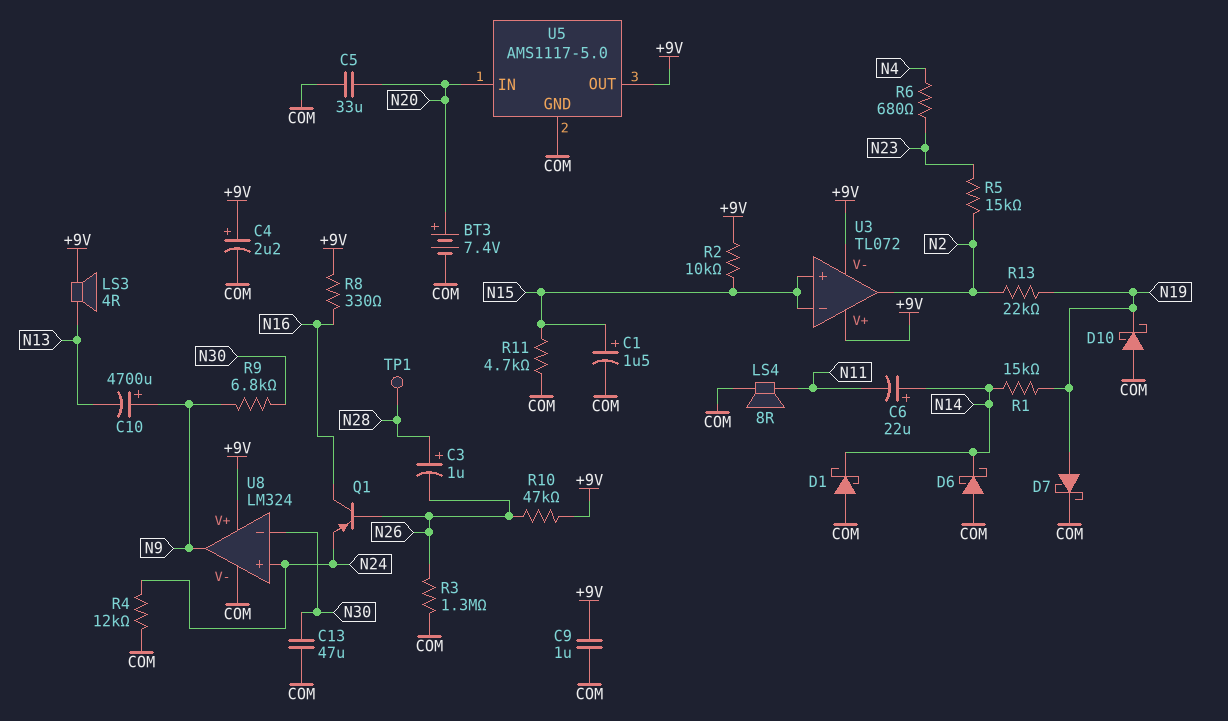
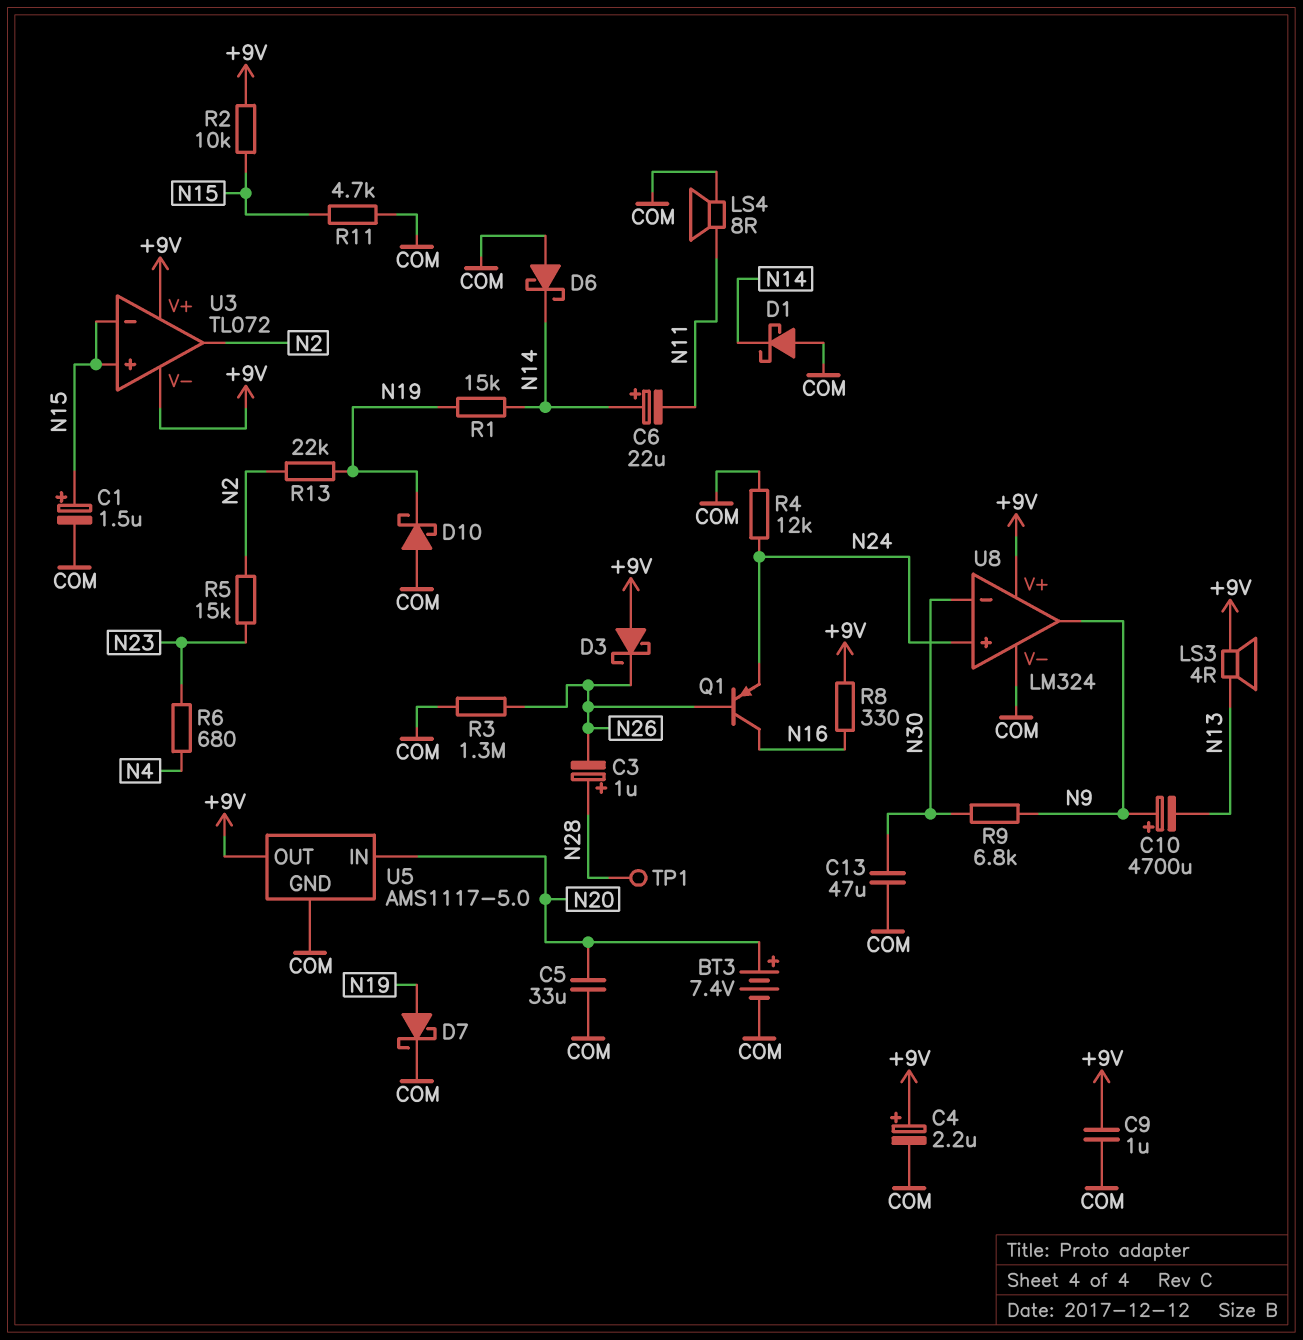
D3: none -> schottky (A +9V, K N26)
R10: 47k (+9V, N26) -> none

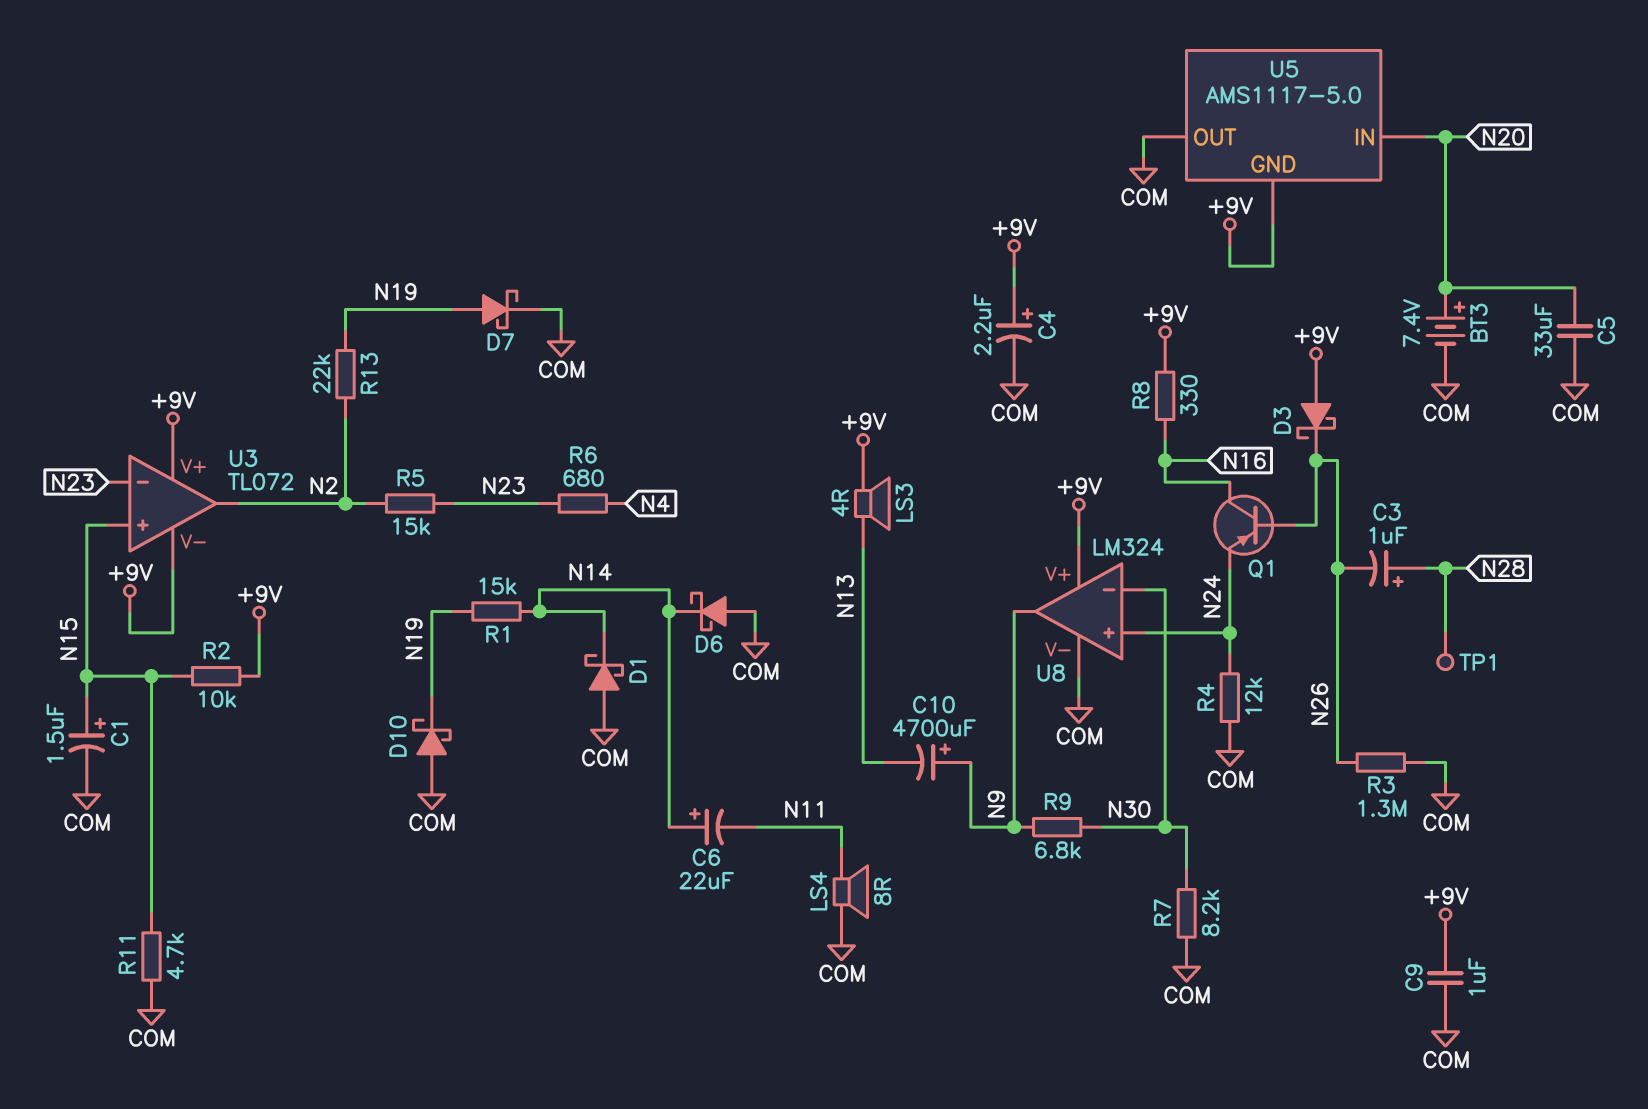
C13: 47uF (COM, N30) -> none
R7: none -> 8.2k (COM, N30)
U3 pin in-: N15 -> N23
U5 pin GND: COM -> +9V
U5 pin OUT: +9V -> COM

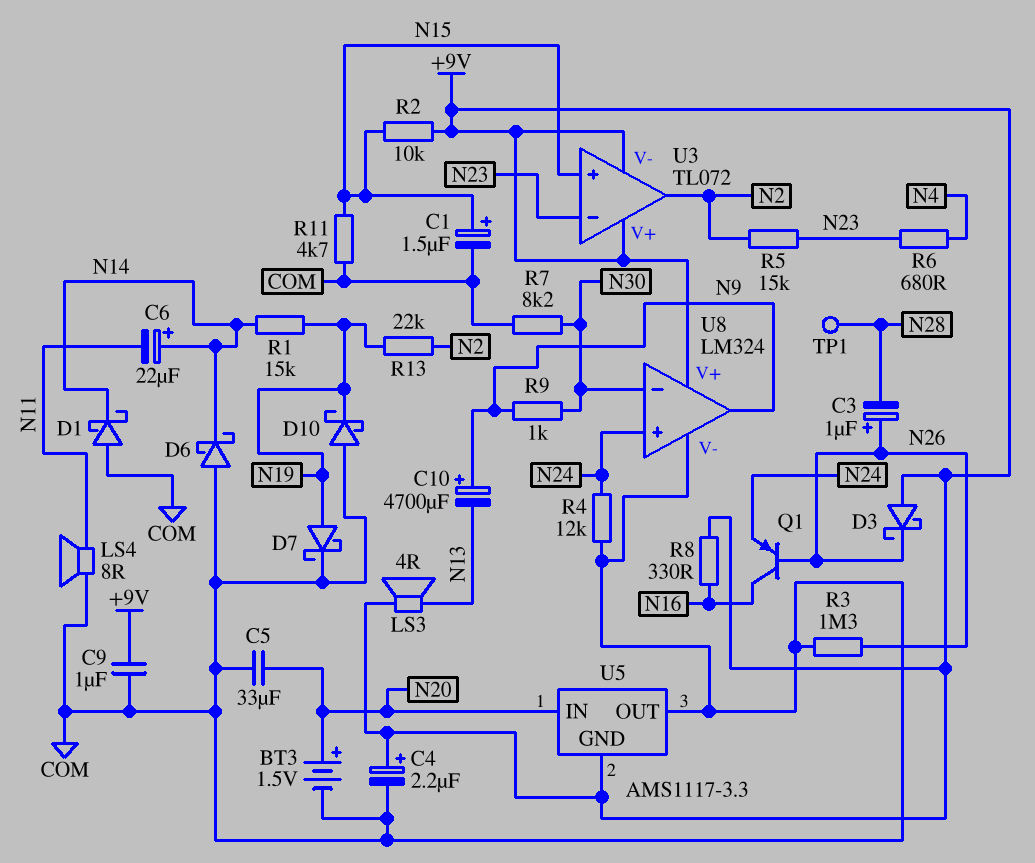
BT3: 7.4V (plus N20, minus COM) -> 1.5V (plus N20, minus COM)
C3: 1uF (plus N28, minus N26) -> 1uF (plus N26, minus N28)
R9: 6.8k (N9, N30) -> 1k (N9, N30)
U5: AMS1117-5.0 -> AMS1117-3.3

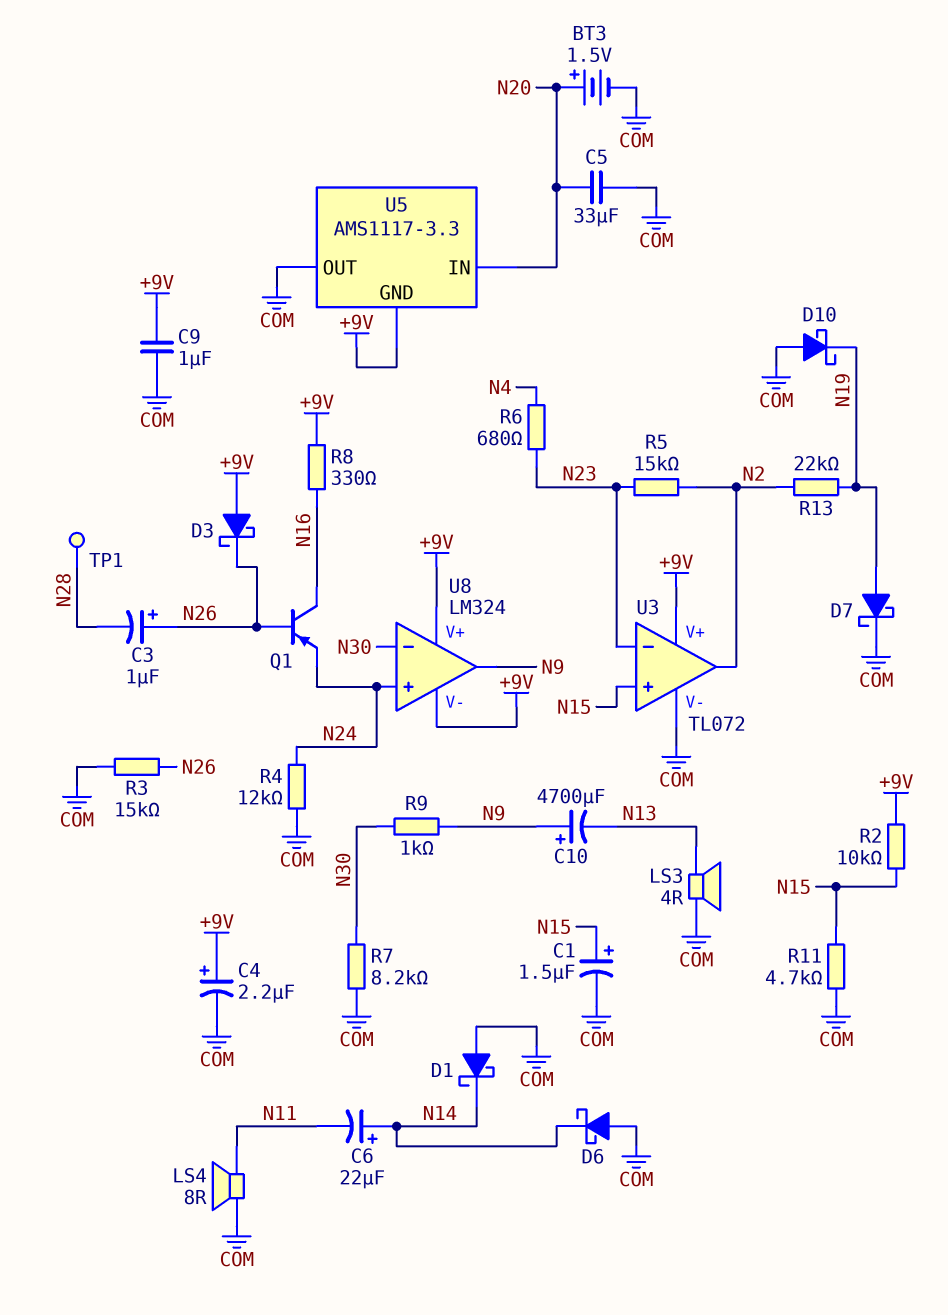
LS3: speaker 4R (+9V, N13) -> speaker 4R (COM, N13)
R1: 15k (N14, N19) -> none
R3: 1.3M (COM, N26) -> 15k (COM, N26)
U3 pin V-: +9V -> COM
U8 pin V-: COM -> +9V

